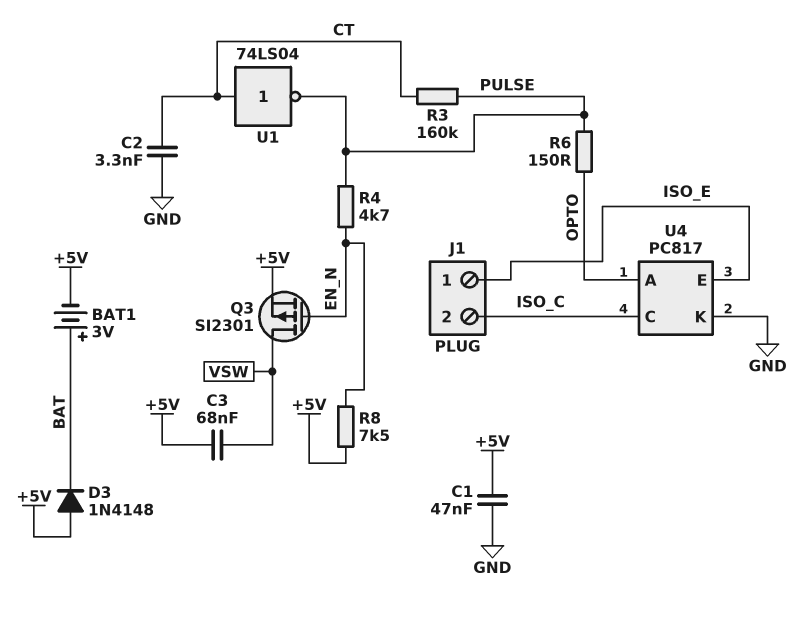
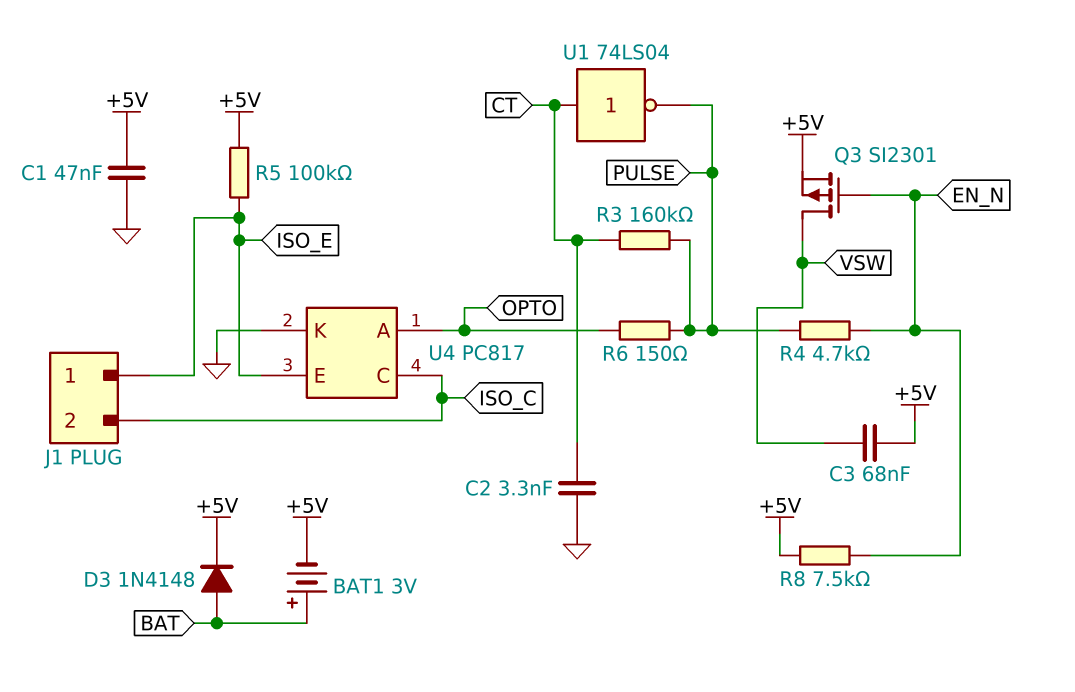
D3: diode 1N4148 (A +5V, K BAT) -> diode 1N4148 (A BAT, K +5V)
R5: none -> 100k (+5V, ISO_E)

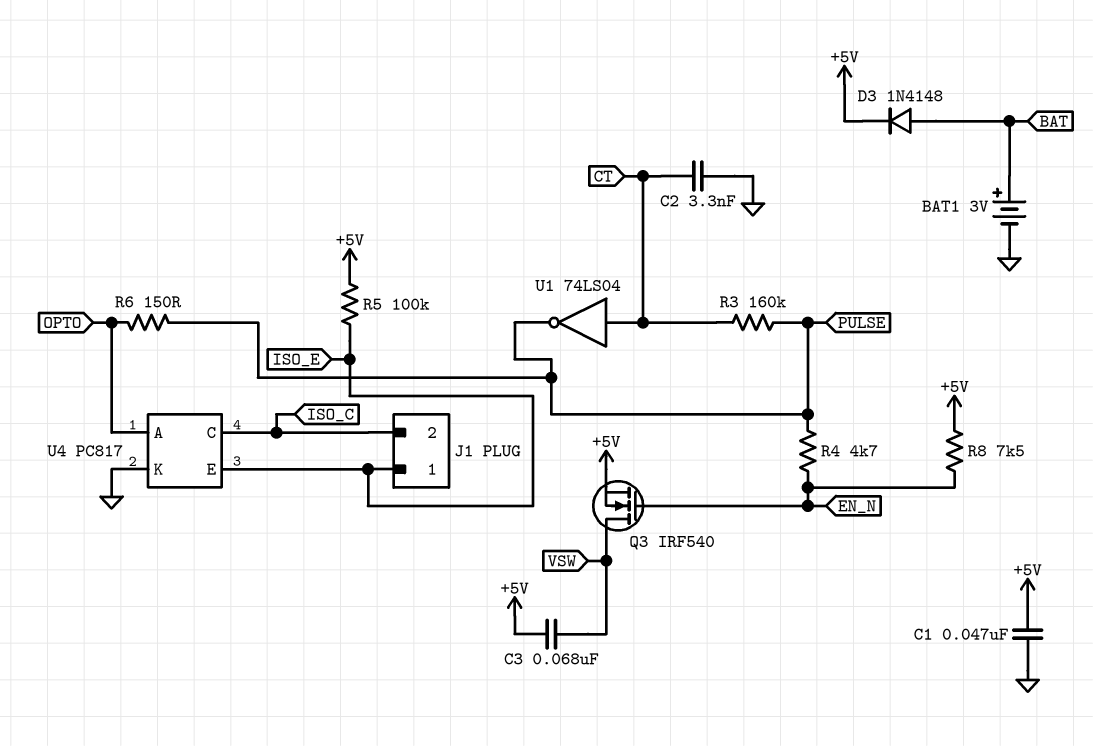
BAT1: 3V (plus BAT, minus +5V) -> 3V (plus BAT, minus GND)
Q3: PMOS SI2301 (G EN_N, D VSW, S +5V) -> NMOS IRF540 (G EN_N, D VSW, S +5V)

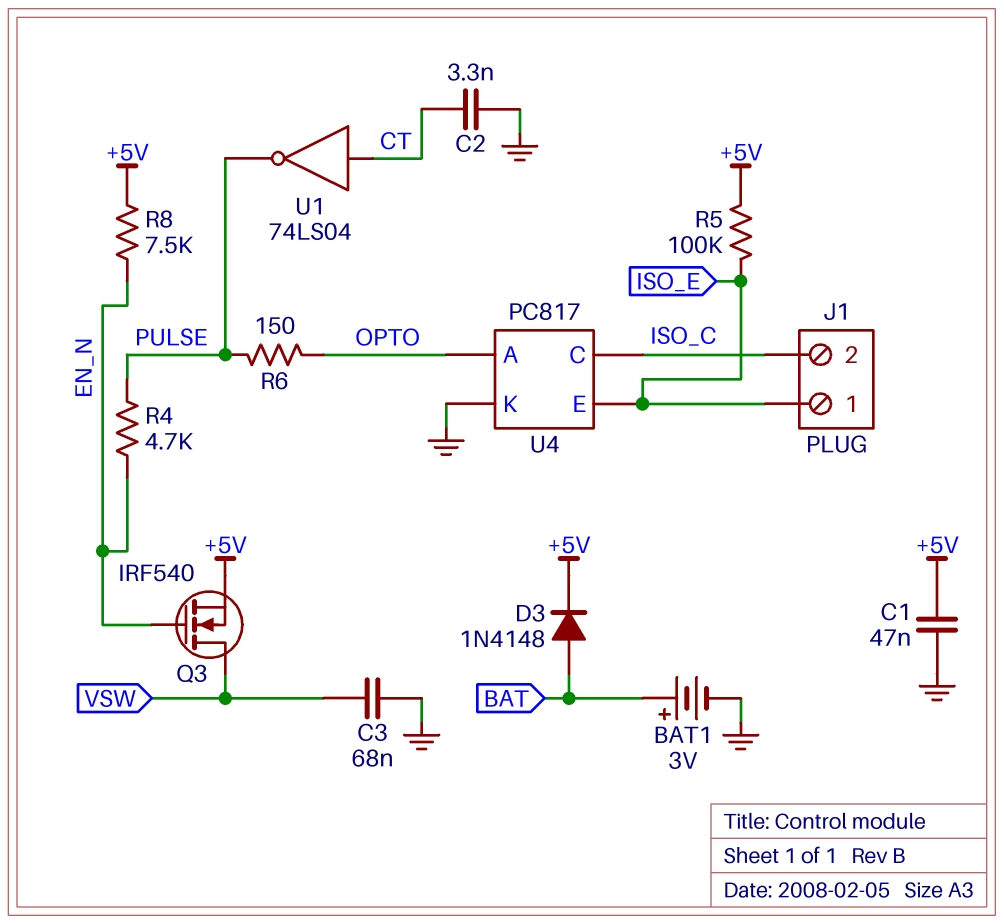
C3: 68nF (+5V, VSW) -> 68nF (GND, VSW)
R3: 160k (CT, PULSE) -> none

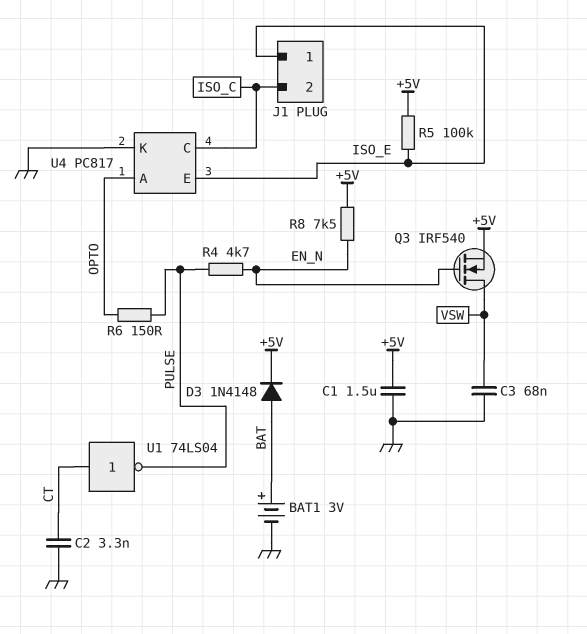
C1: 47nF (+5V, GND) -> 1.5uF (+5V, GND)

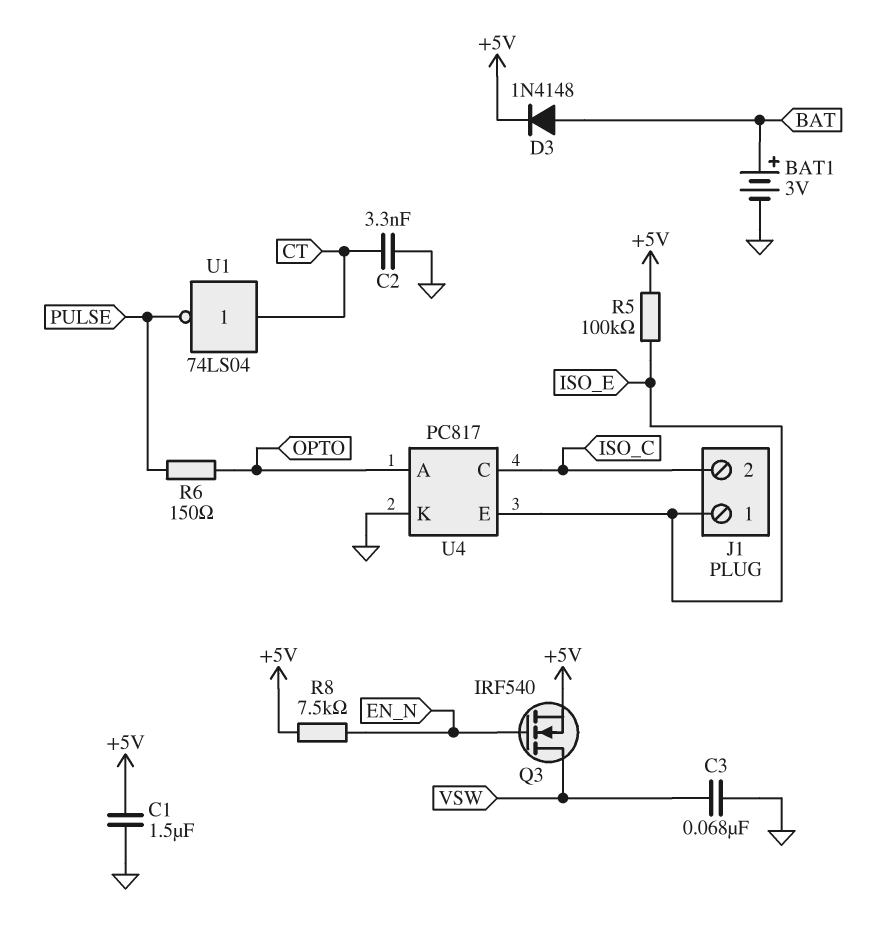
R4: 4.7k (EN_N, PULSE) -> none

